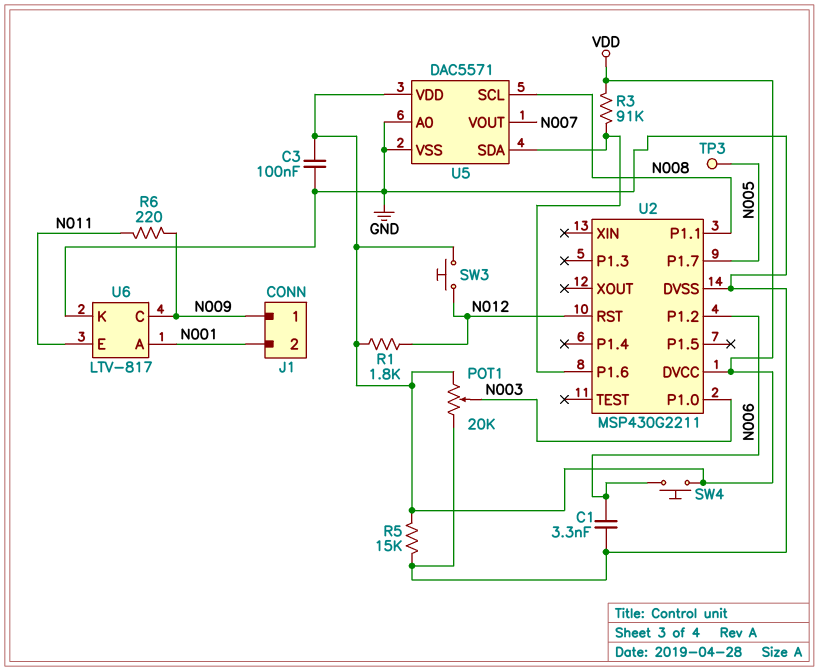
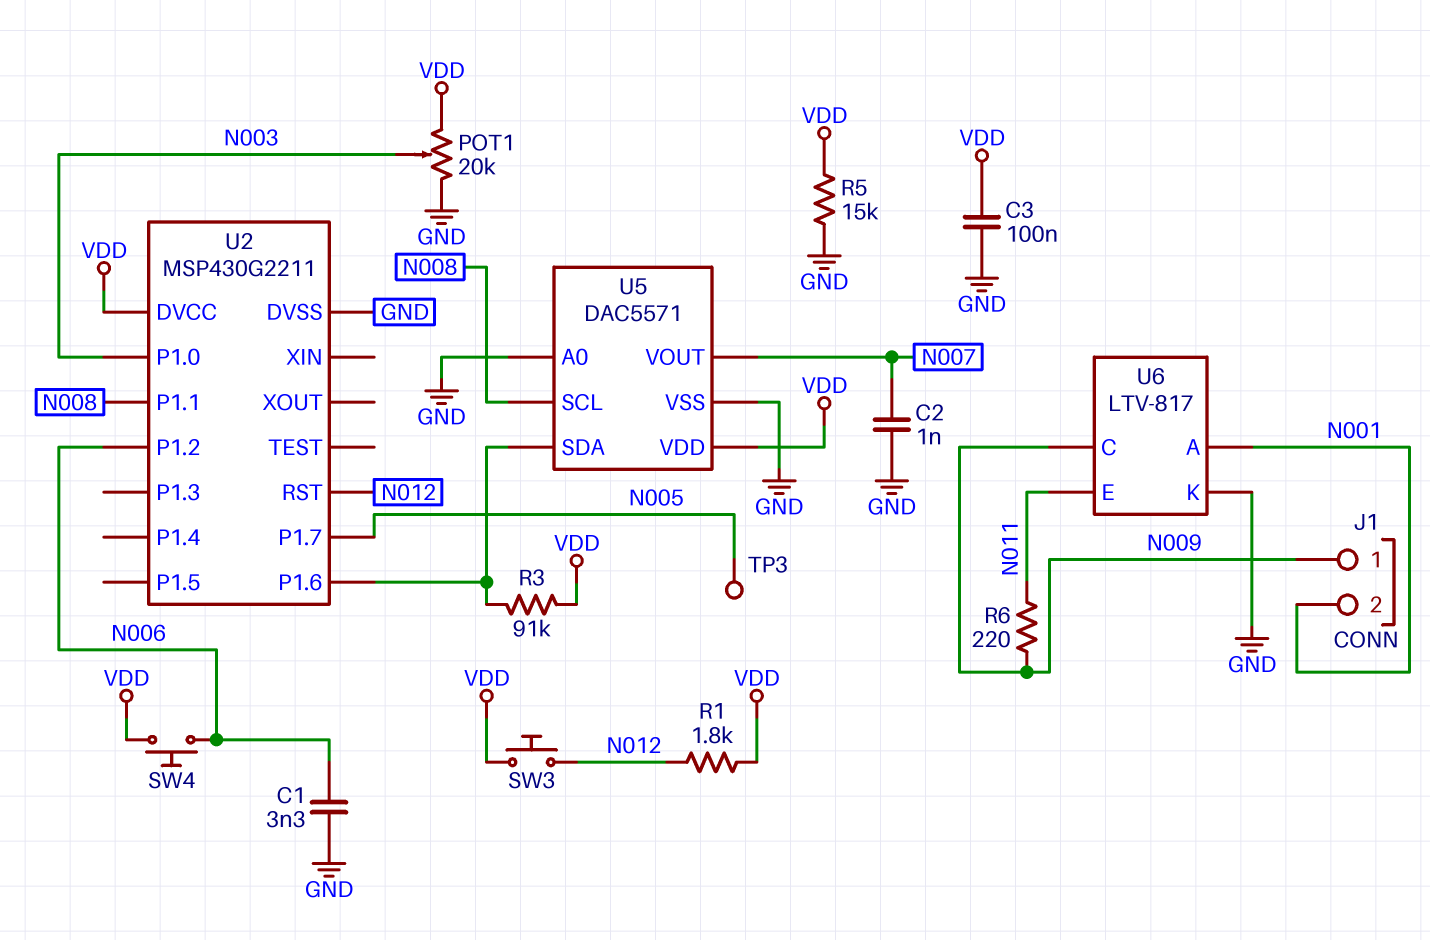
C2: none -> 1nF (GND, N007)

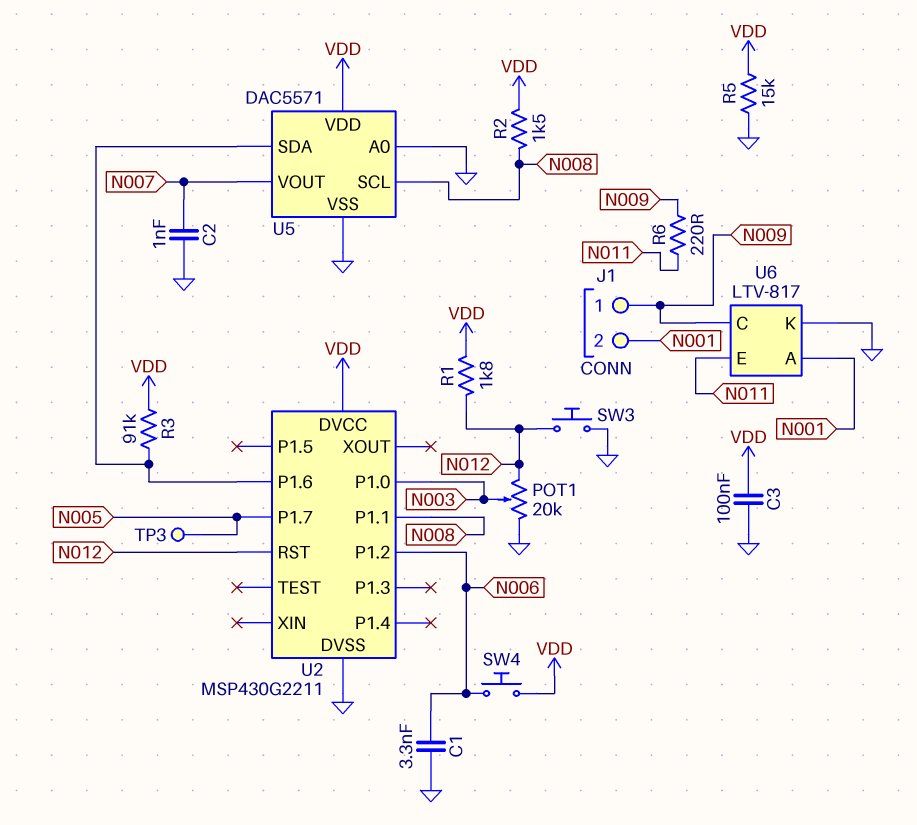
POT1: 20k (GND, VDD, wiper N003) -> 20k (GND, N012, wiper N003)
R2: none -> 1.5k (N008, VDD)
SW3: button (N012, VDD) -> button (GND, N012)

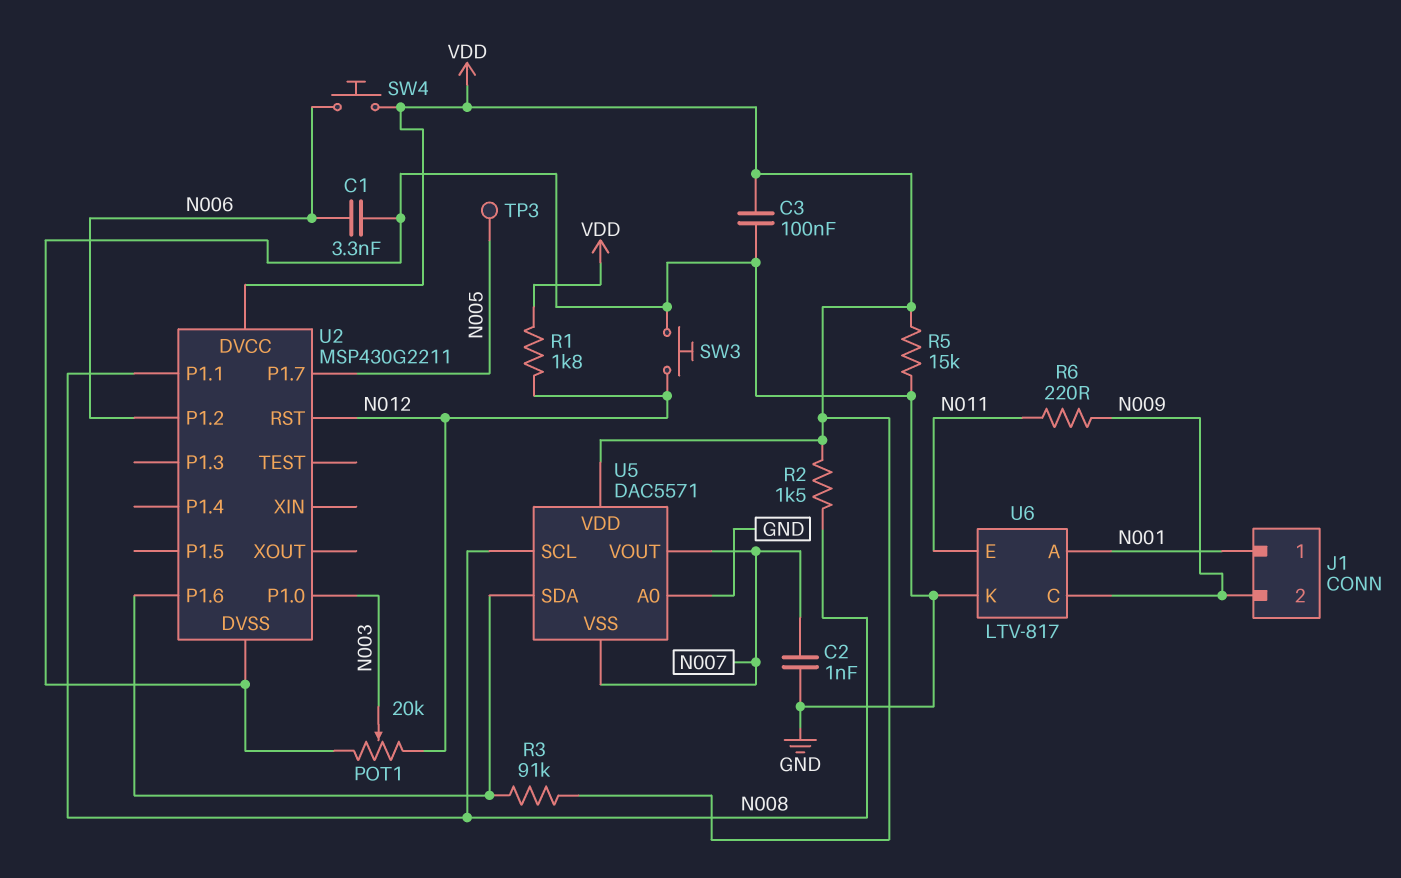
J1 pin 1: N009 -> N001
J1 pin 2: N001 -> N009
U5 pin VSS: GND -> N007

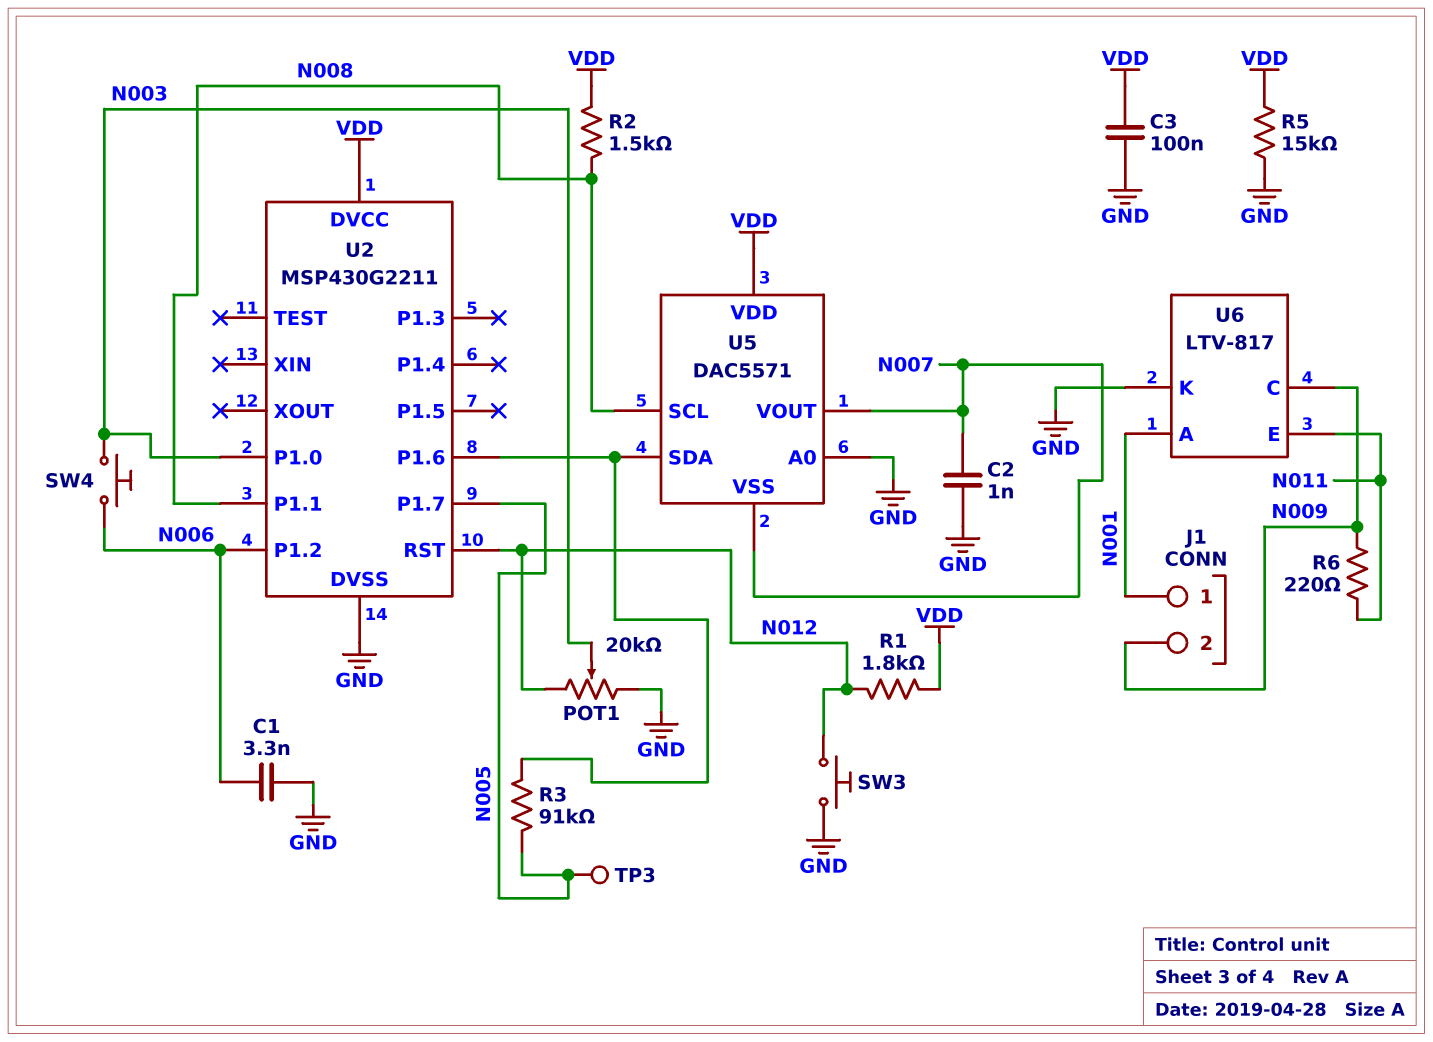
R3: 91k (U2/P1.6, VDD) -> 91k (N005, U2/P1.6)
SW4: button (N006, VDD) -> button (N003, N006)

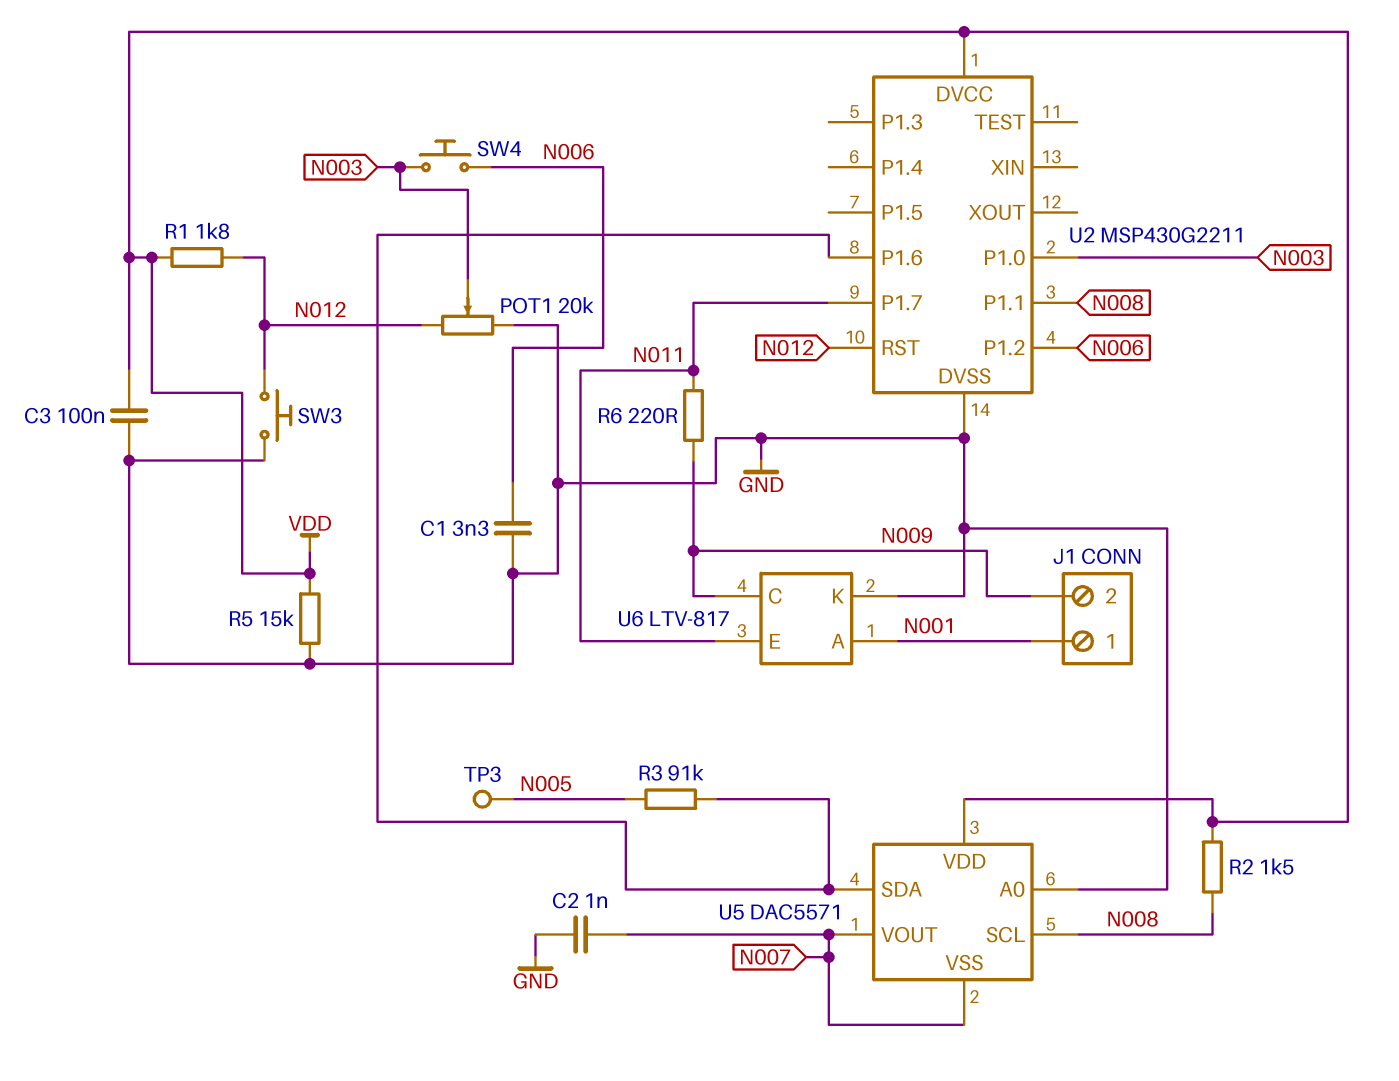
U2 pin P1.7: N005 -> N011

